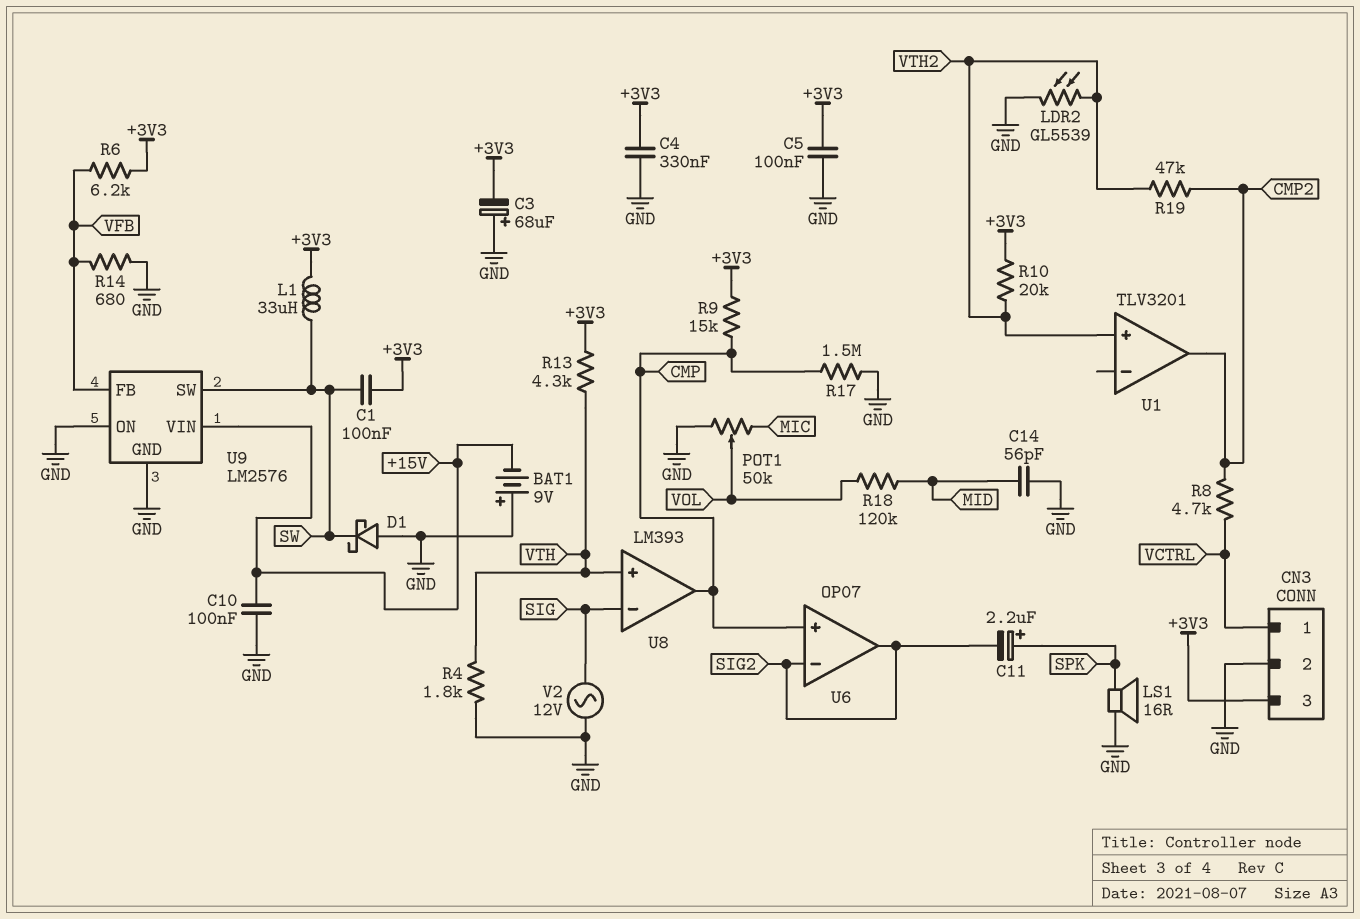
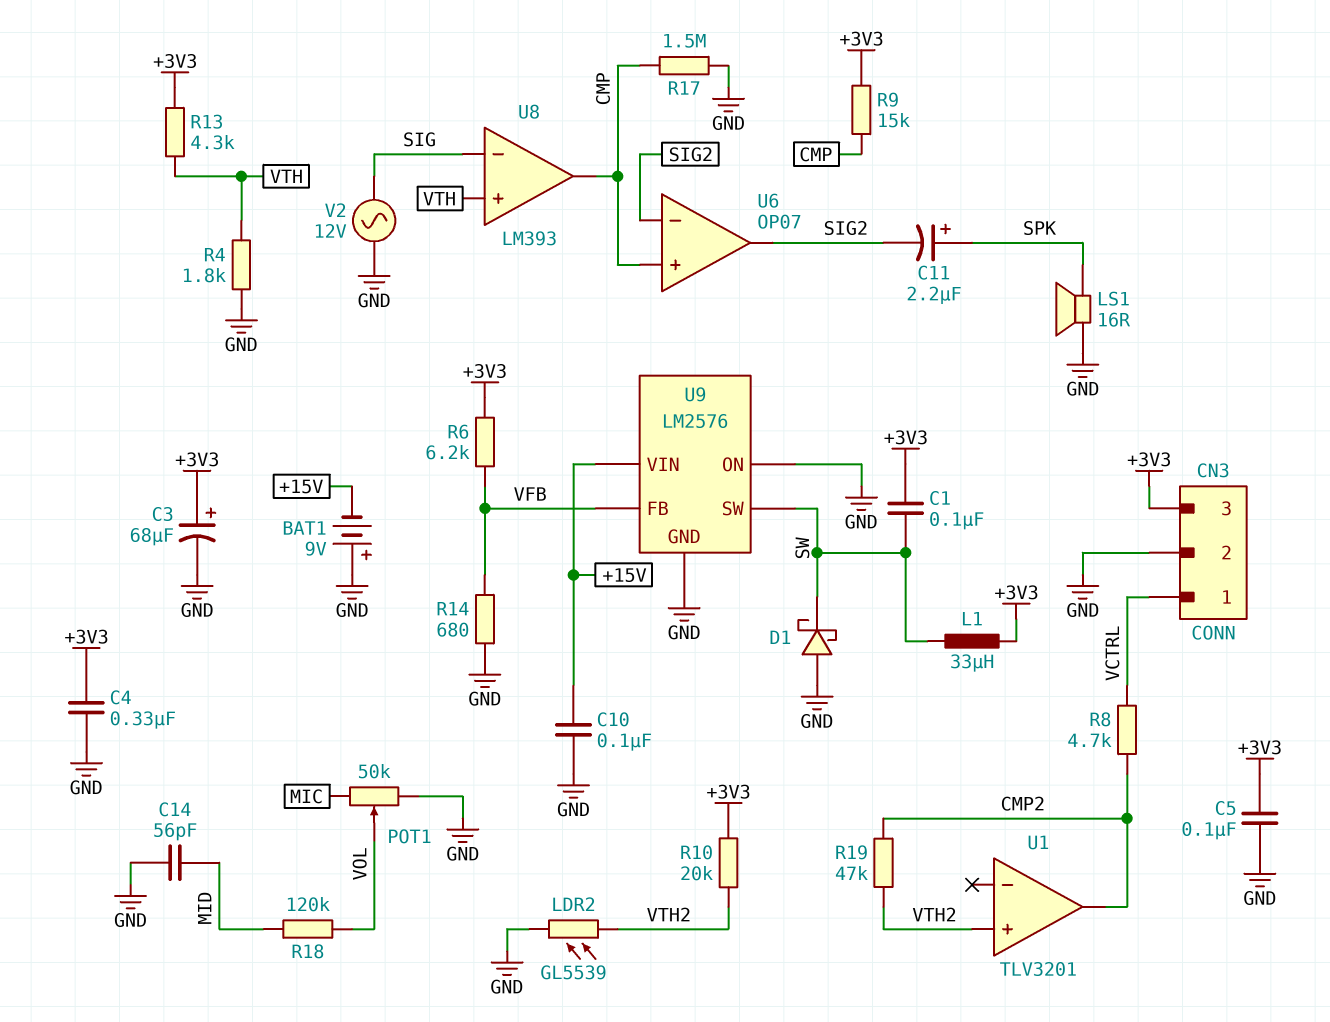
C3: 68uF (plus GND, minus +3V3) -> 68uF (plus +3V3, minus GND)

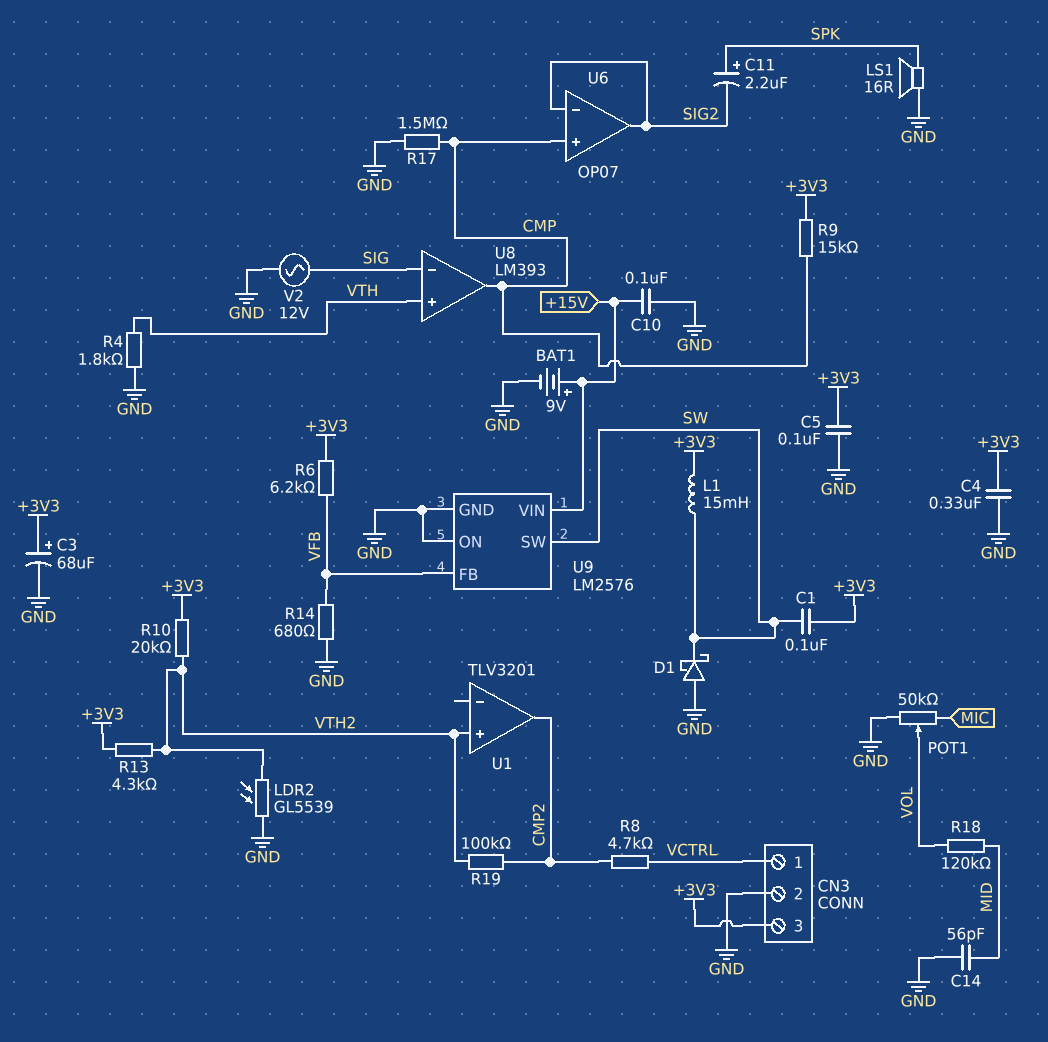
BAT1: 9V (plus GND, minus +15V) -> 9V (plus +15V, minus GND)
L1: 33uH (+3V3, SW) -> 15mH (+3V3, SW)
R13: 4.3k (+3V3, VTH) -> 4.3k (+3V3, VTH2)
R19: 47k (CMP2, VTH2) -> 100k (CMP2, VTH2)

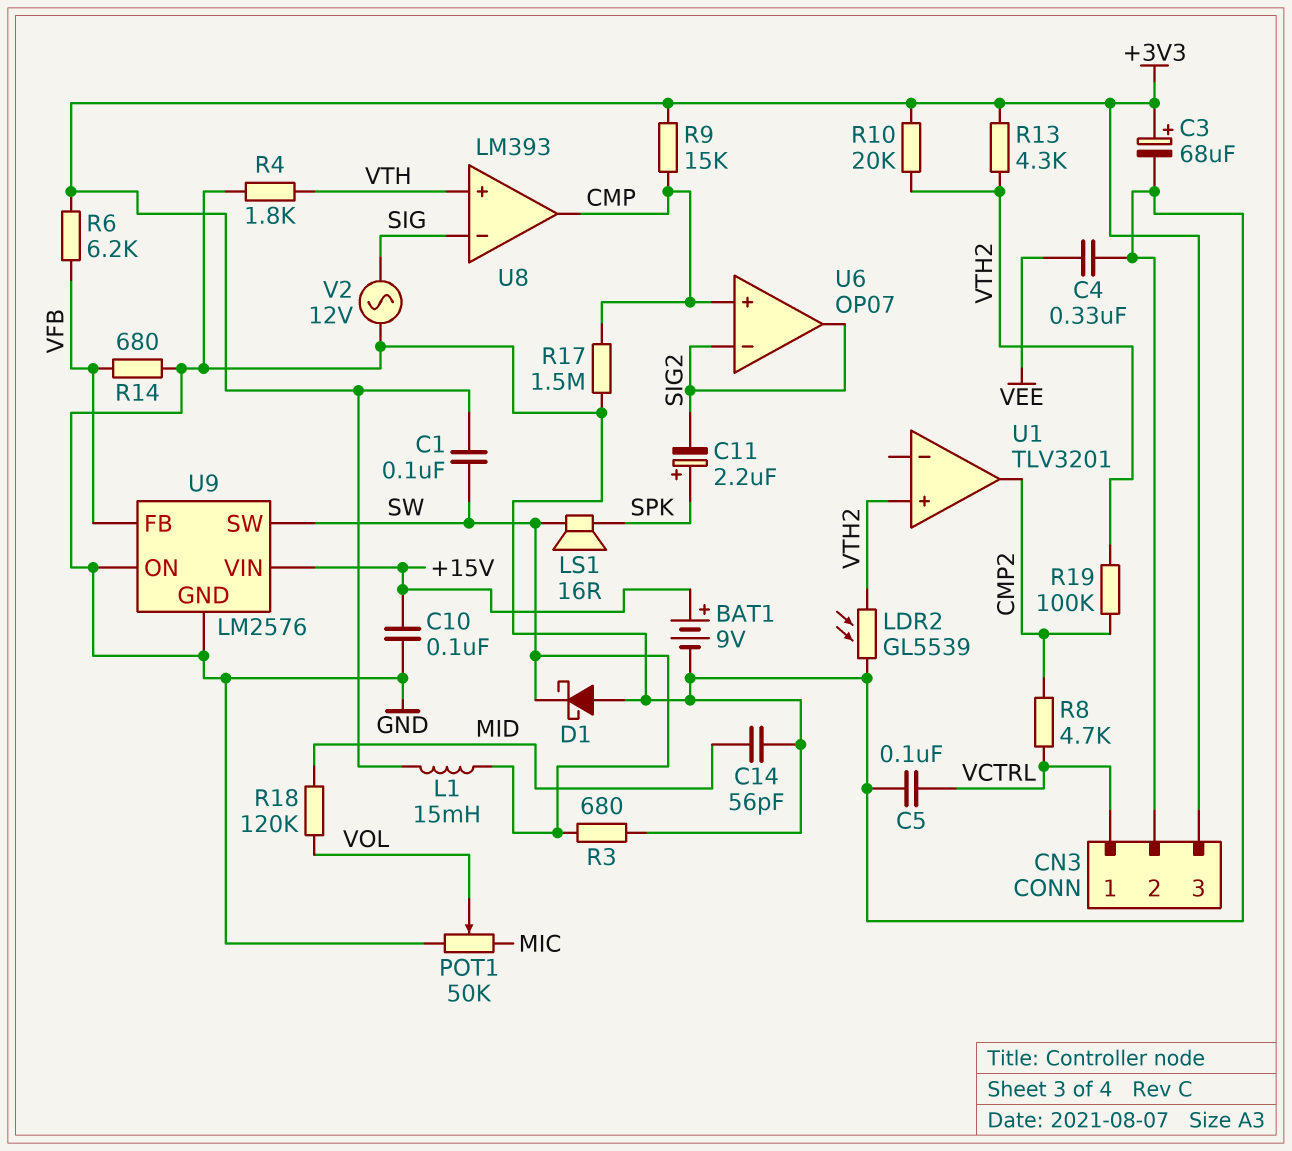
C4: 330nF (+3V3, GND) -> 330nF (GND, VEE)
C5: 100nF (+3V3, GND) -> 100nF (GND, VCTRL)
LS1: speaker 16R (GND, SPK) -> speaker 16R (SPK, SW)
R3: none -> 680 (GND, SW)

